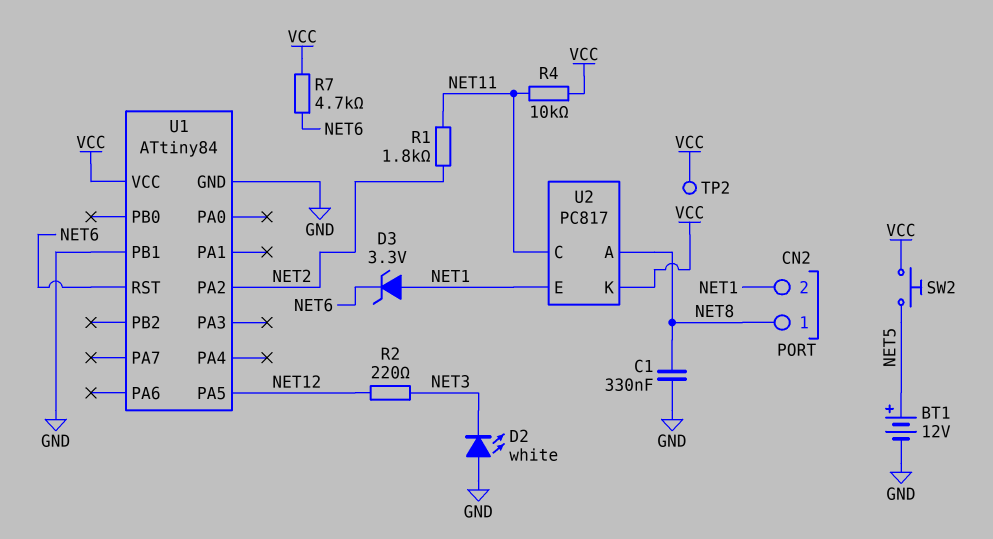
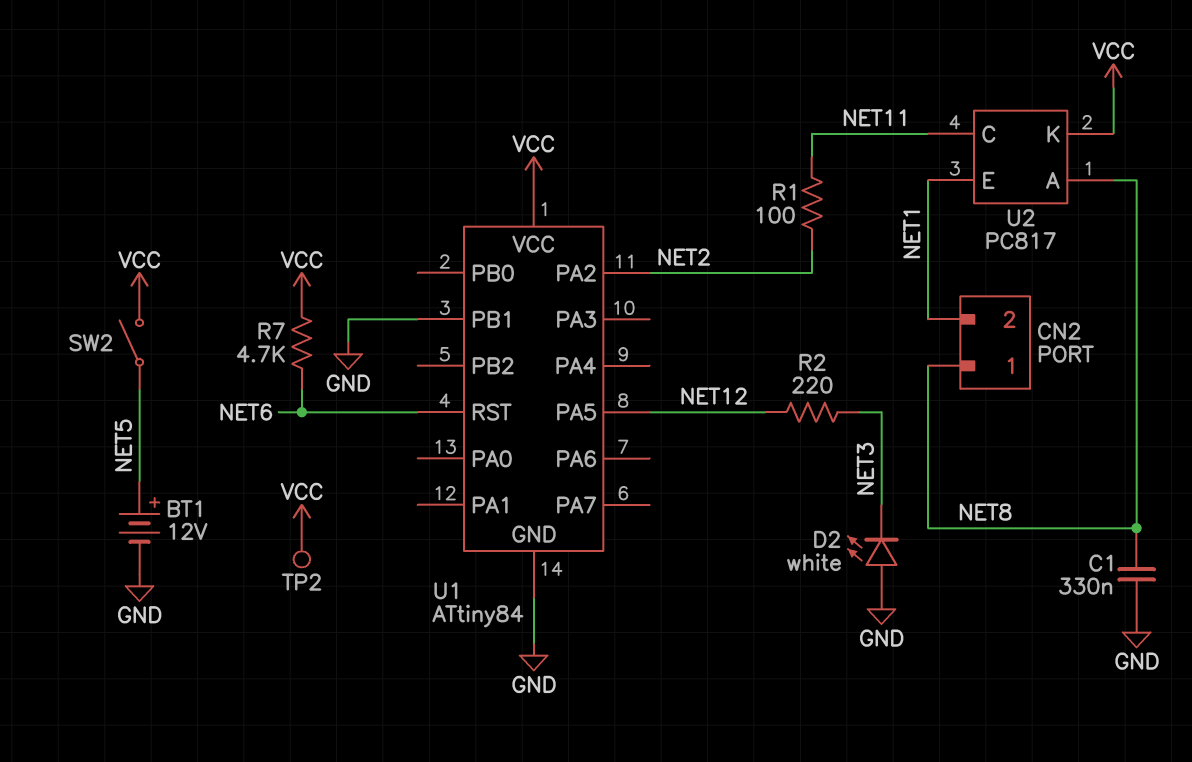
D3: zener 3.3V (A NET1, K NET6) -> none
R1: 1.8k (NET2, NET11) -> 100 (NET2, NET11)
R4: 10k (NET11, VCC) -> none
SW2: button (NET5, VCC) -> switch (NET5, VCC)

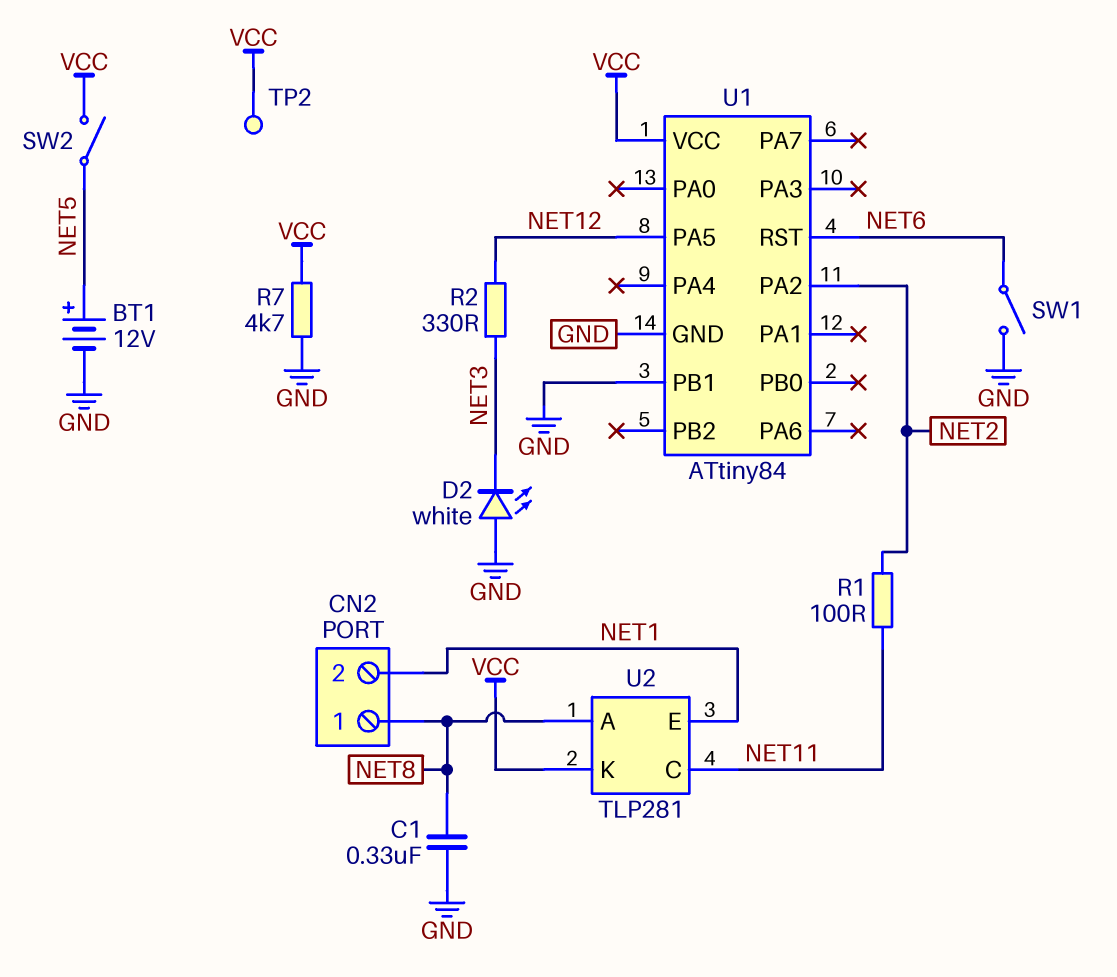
R2: 220 (NET3, NET12) -> 330 (NET3, NET12)
R7: 4.7k (NET6, VCC) -> 4.7k (GND, VCC)
SW1: none -> switch (GND, NET6)
U2: PC817 -> TLP281

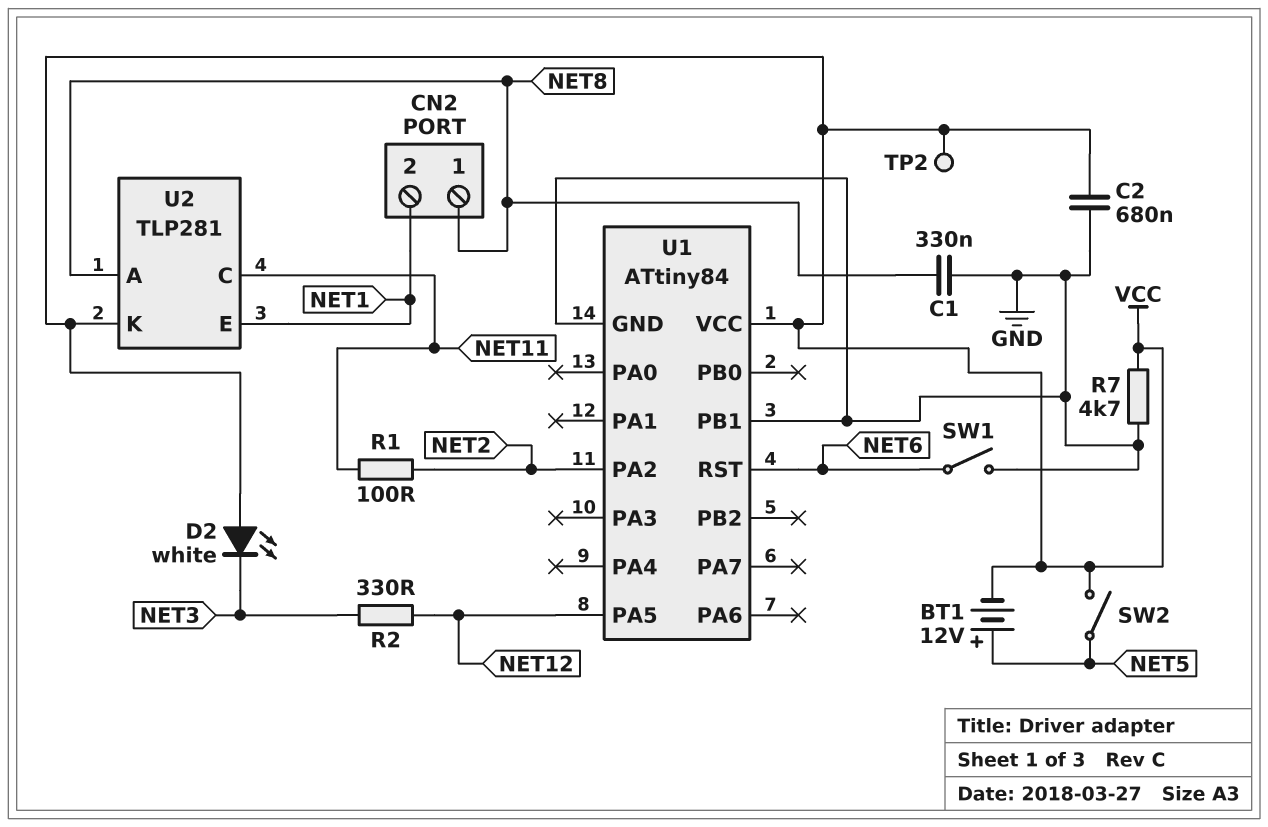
BT1: 12V (plus NET5, minus GND) -> 12V (plus NET5, minus VCC)
C2: none -> 680nF (GND, VCC)
D2: LED white (A GND, K NET3) -> LED white (A VCC, K NET3)

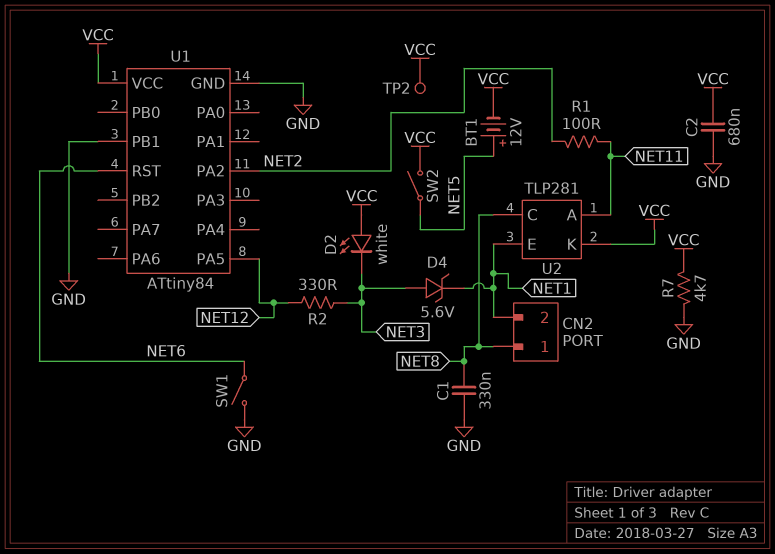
D4: none -> zener 5.6V (A NET3, K NET1)
U2 pin A: NET8 -> NET11
U2 pin C: NET11 -> NET8

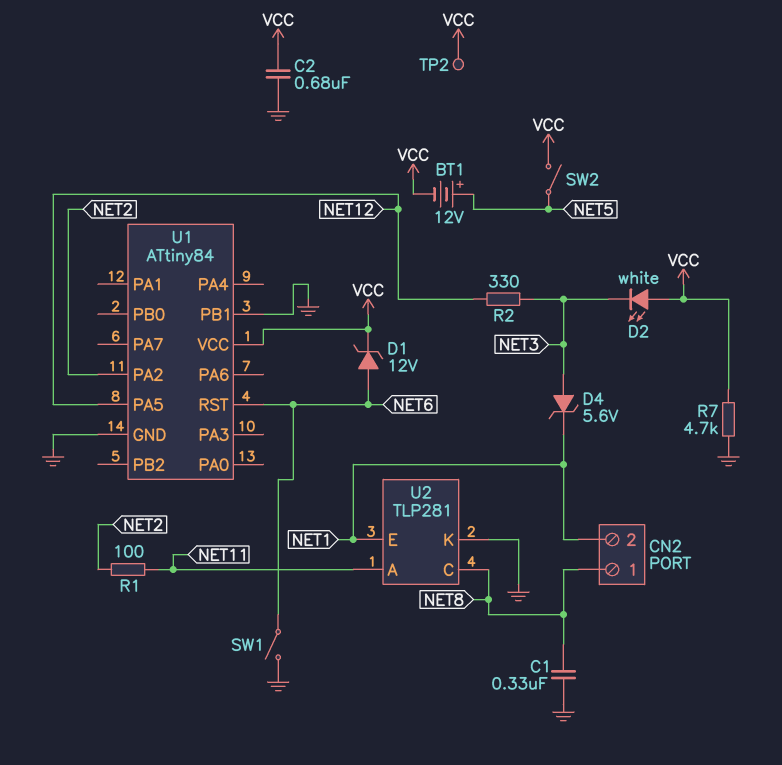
D1: none -> zener 12V (A NET6, K VCC)
U2 pin K: VCC -> GND

